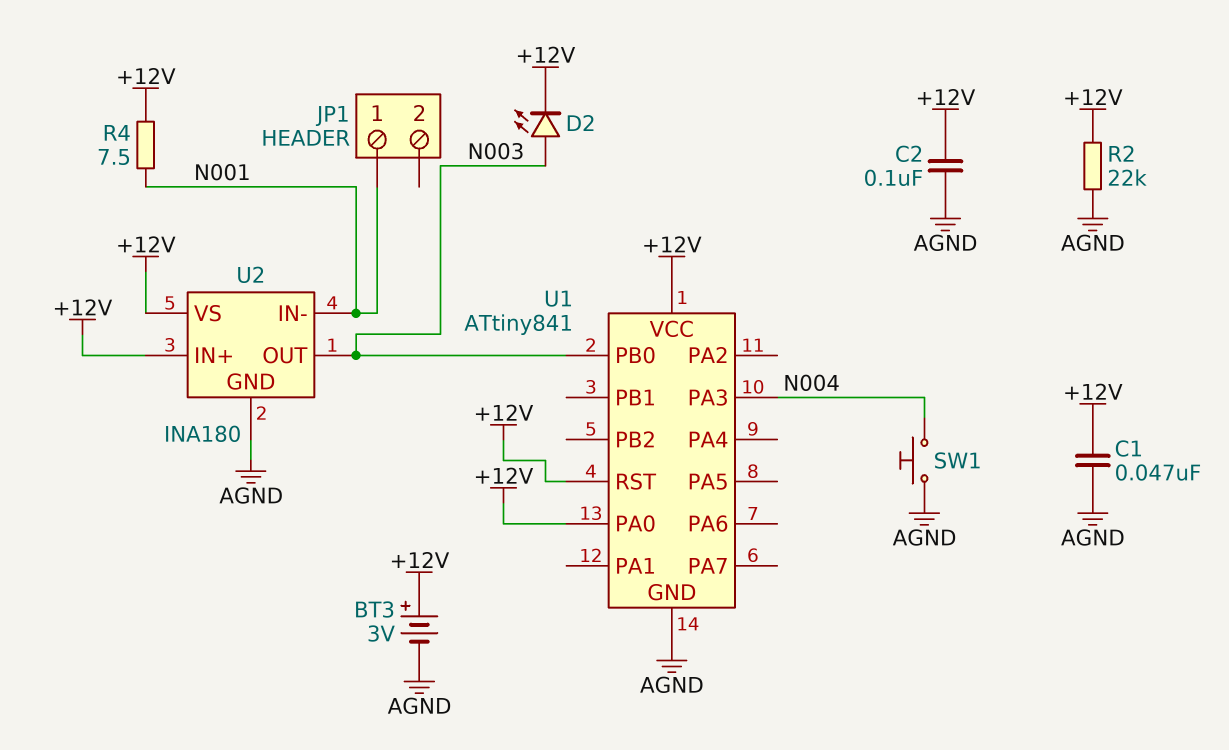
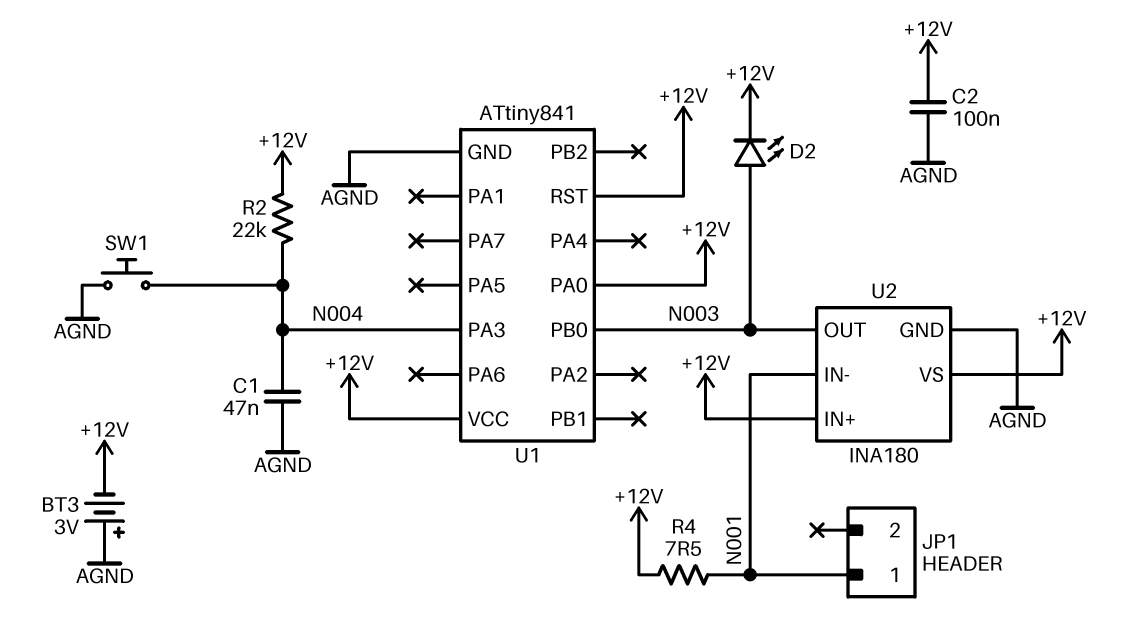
BT3: 3V (plus +12V, minus AGND) -> 3V (plus AGND, minus +12V)
C1: 47nF (+12V, AGND) -> 47nF (AGND, N004)
R2: 22k (+12V, AGND) -> 22k (+12V, N004)

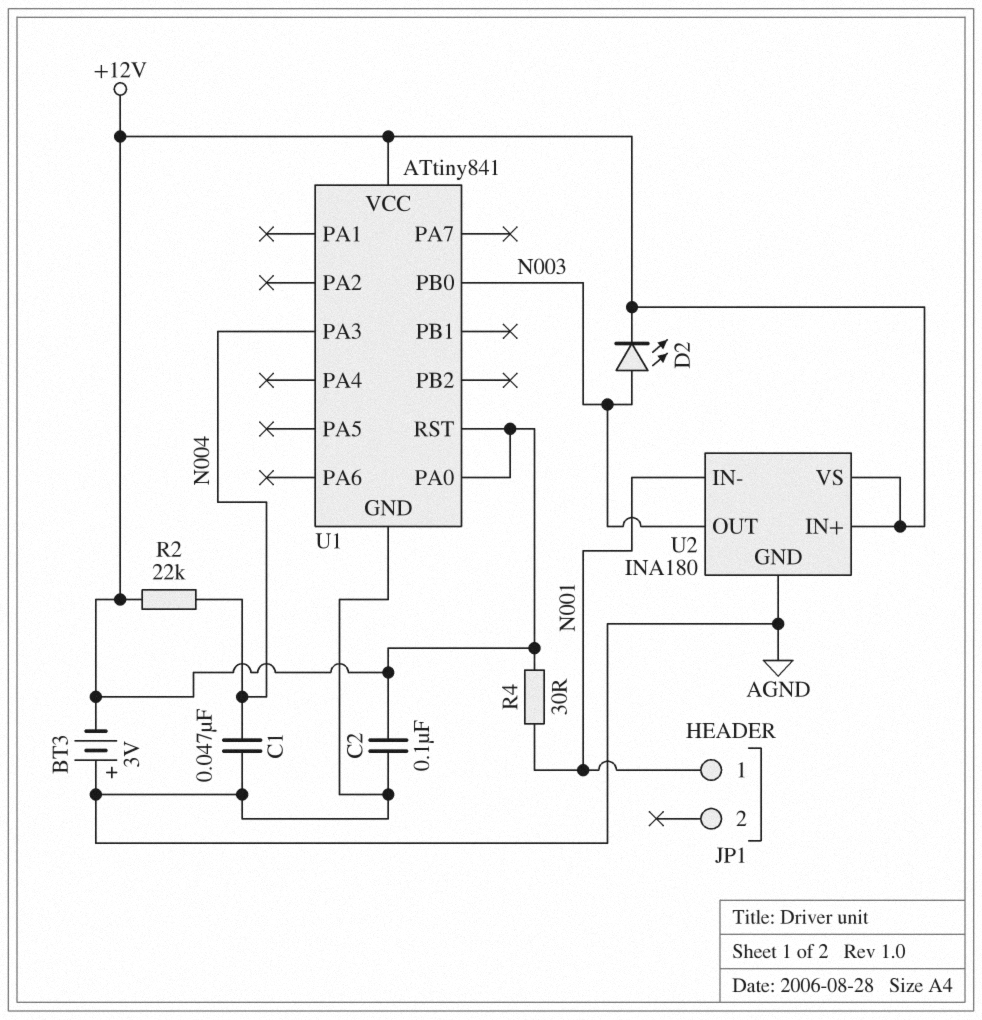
R4: 7.5 (+12V, N001) -> 30 (+12V, N001)
SW1: button (AGND, N004) -> none

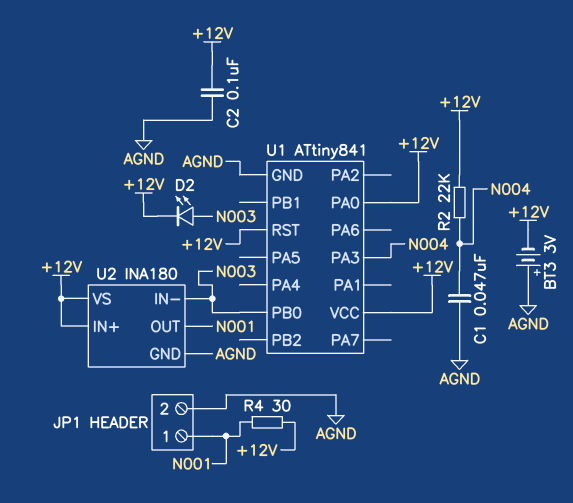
JP1 pin 2: none -> AGND
U2 pin IN-: N001 -> N003
U2 pin OUT: N003 -> N001

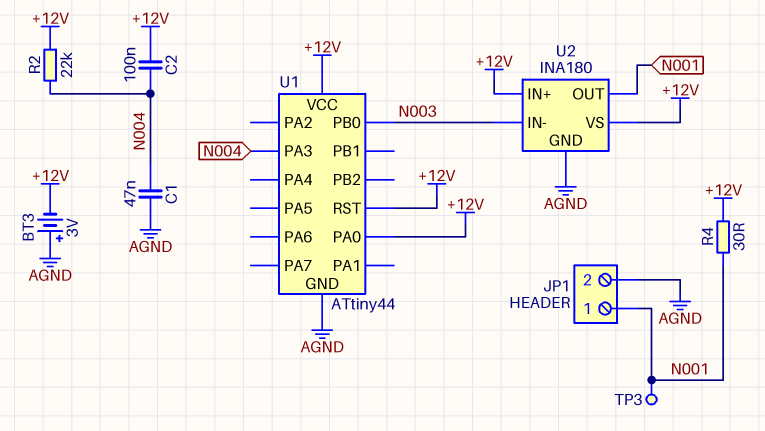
C2: 100nF (+12V, AGND) -> 100nF (+12V, N004)
D2: LED (A N003, K +12V) -> none
TP3: none -> test point (N001)
U1: ATtiny841 -> ATtiny44

